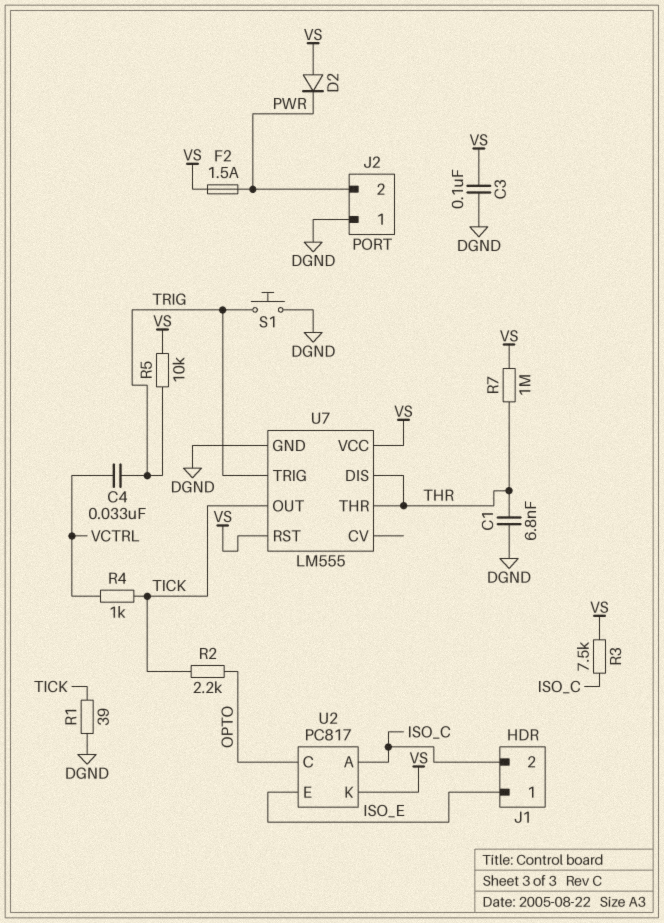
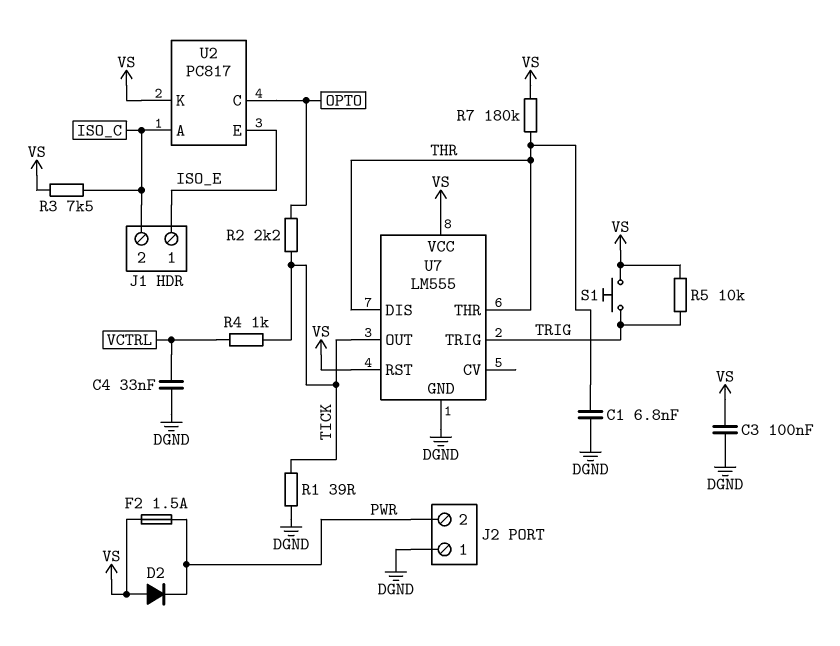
C4: 33nF (TRIG, VCTRL) -> 33nF (DGND, VCTRL)
R7: 1M (THR, VS) -> 180k (THR, VS)
S1: button (DGND, TRIG) -> button (TRIG, VS)

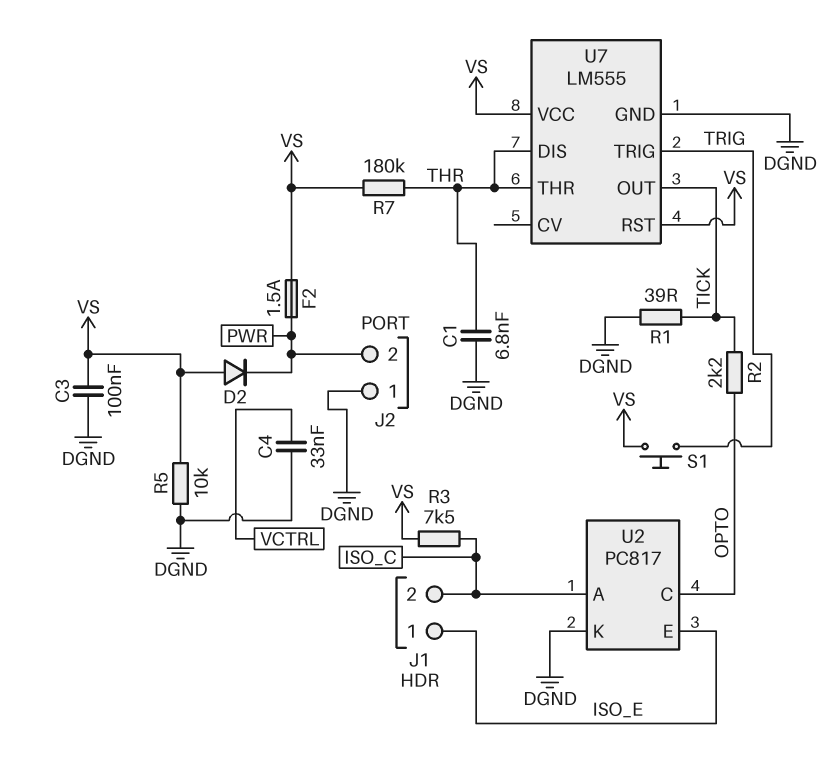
R4: 1k (TICK, VCTRL) -> none
R5: 10k (TRIG, VS) -> 10k (DGND, VS)
U2 pin K: VS -> DGND

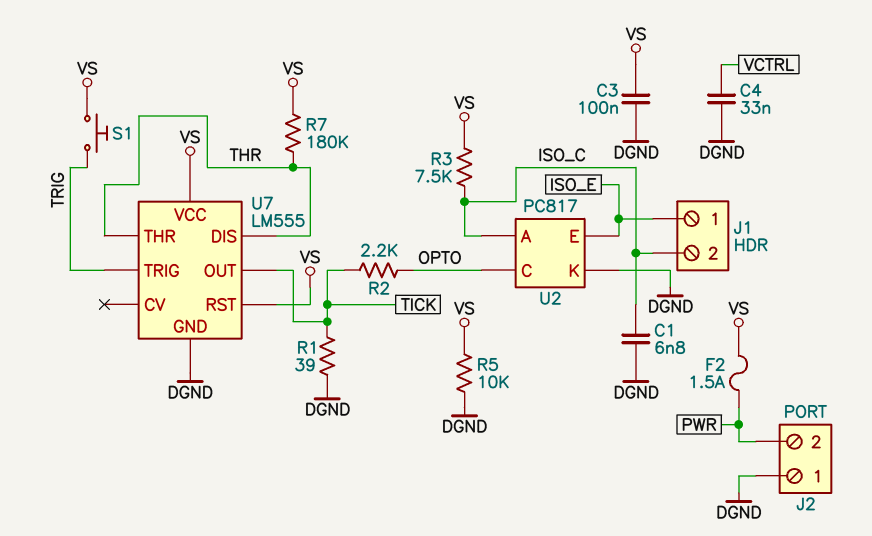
C1: 6.8nF (DGND, THR) -> 6.8nF (DGND, ISO_C)
D2: diode (A VS, K PWR) -> none

